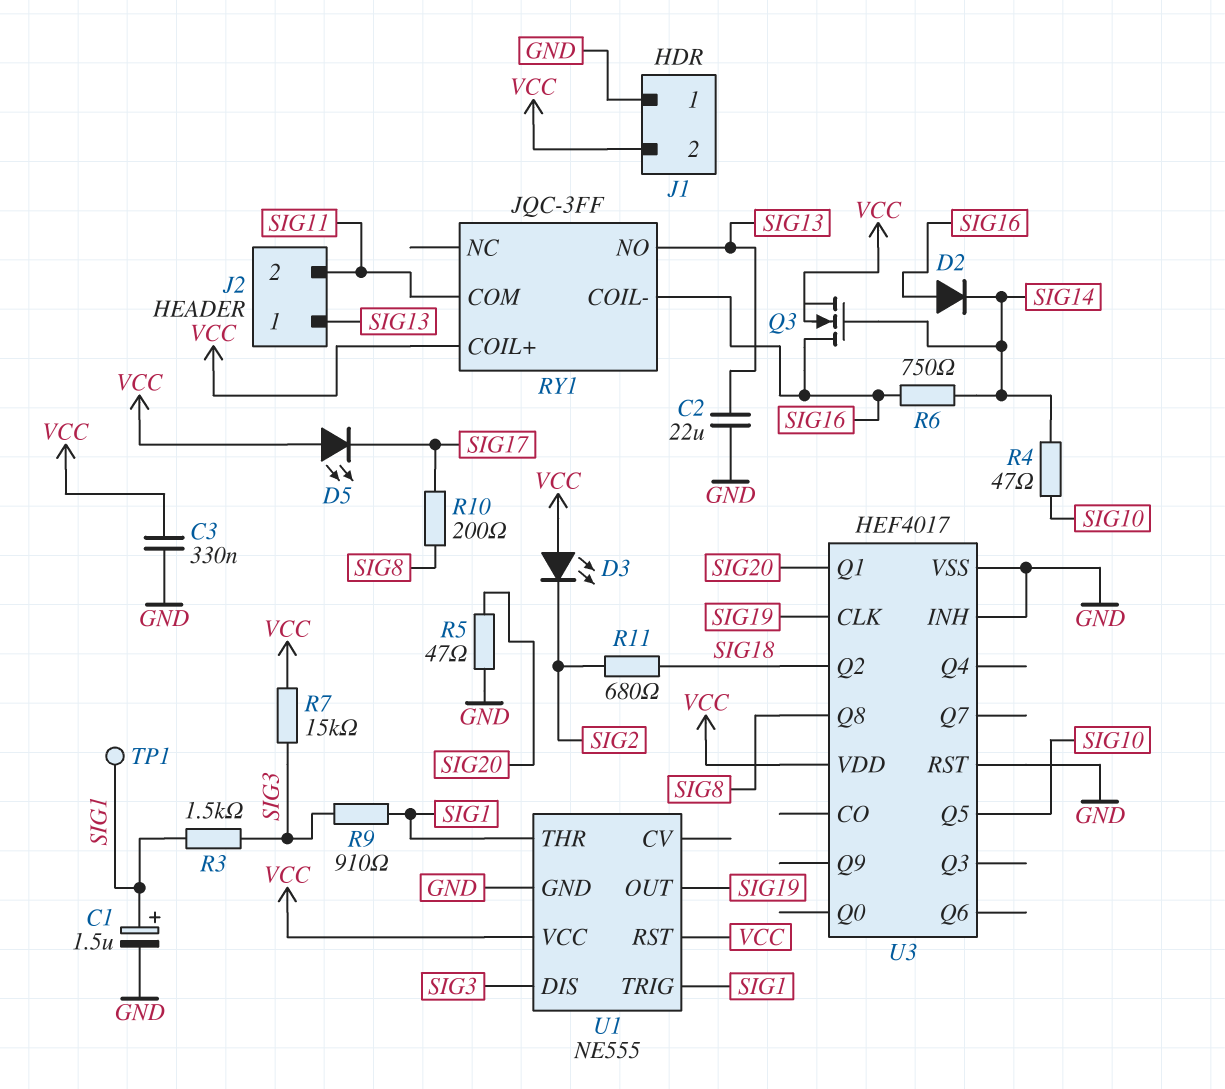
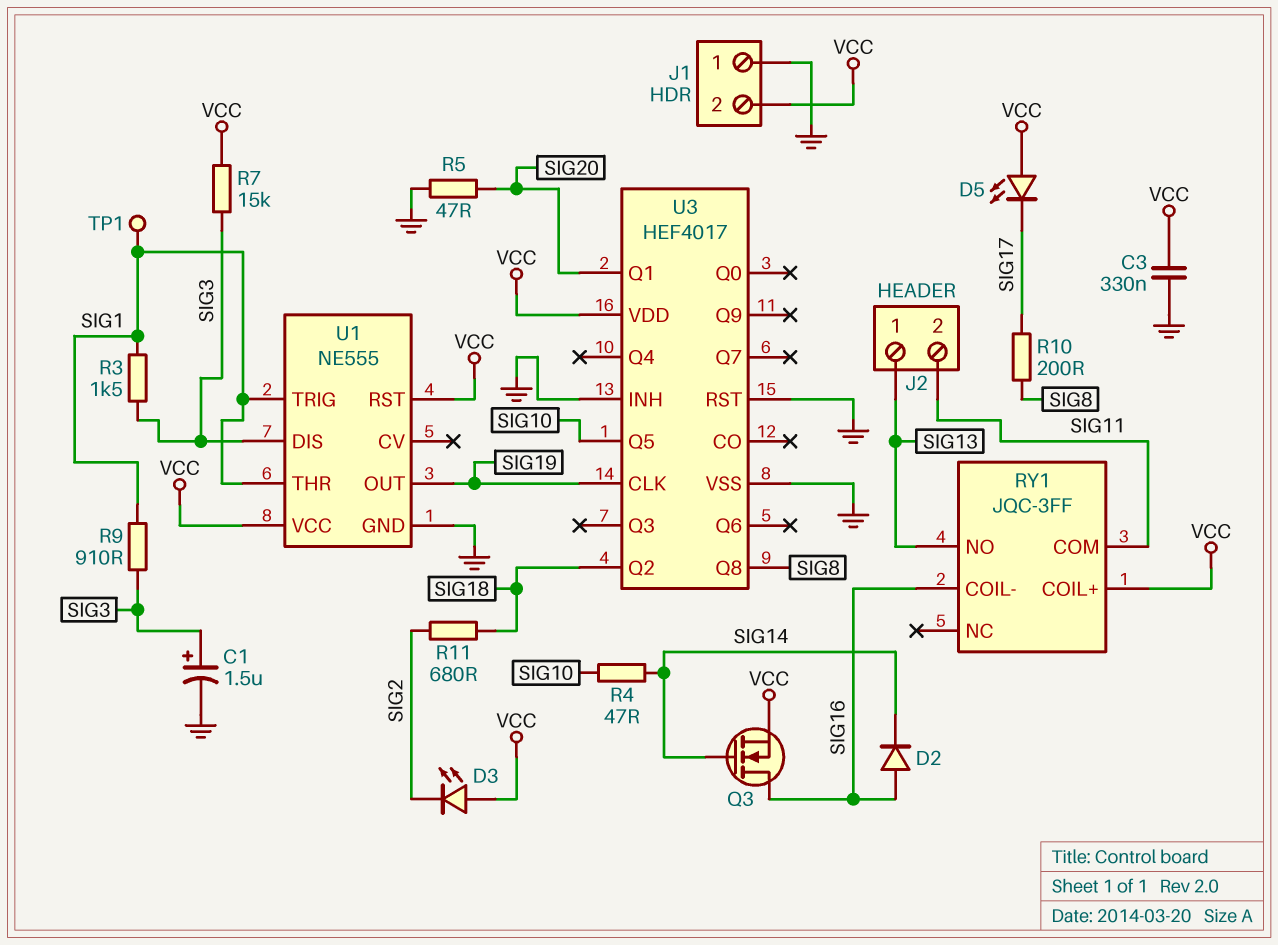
C1: 1.5uF (plus SIG1, minus GND) -> 1.5uF (plus SIG3, minus GND)
C2: 22uF (GND, SIG13) -> none
R6: 750 (SIG14, SIG16) -> none

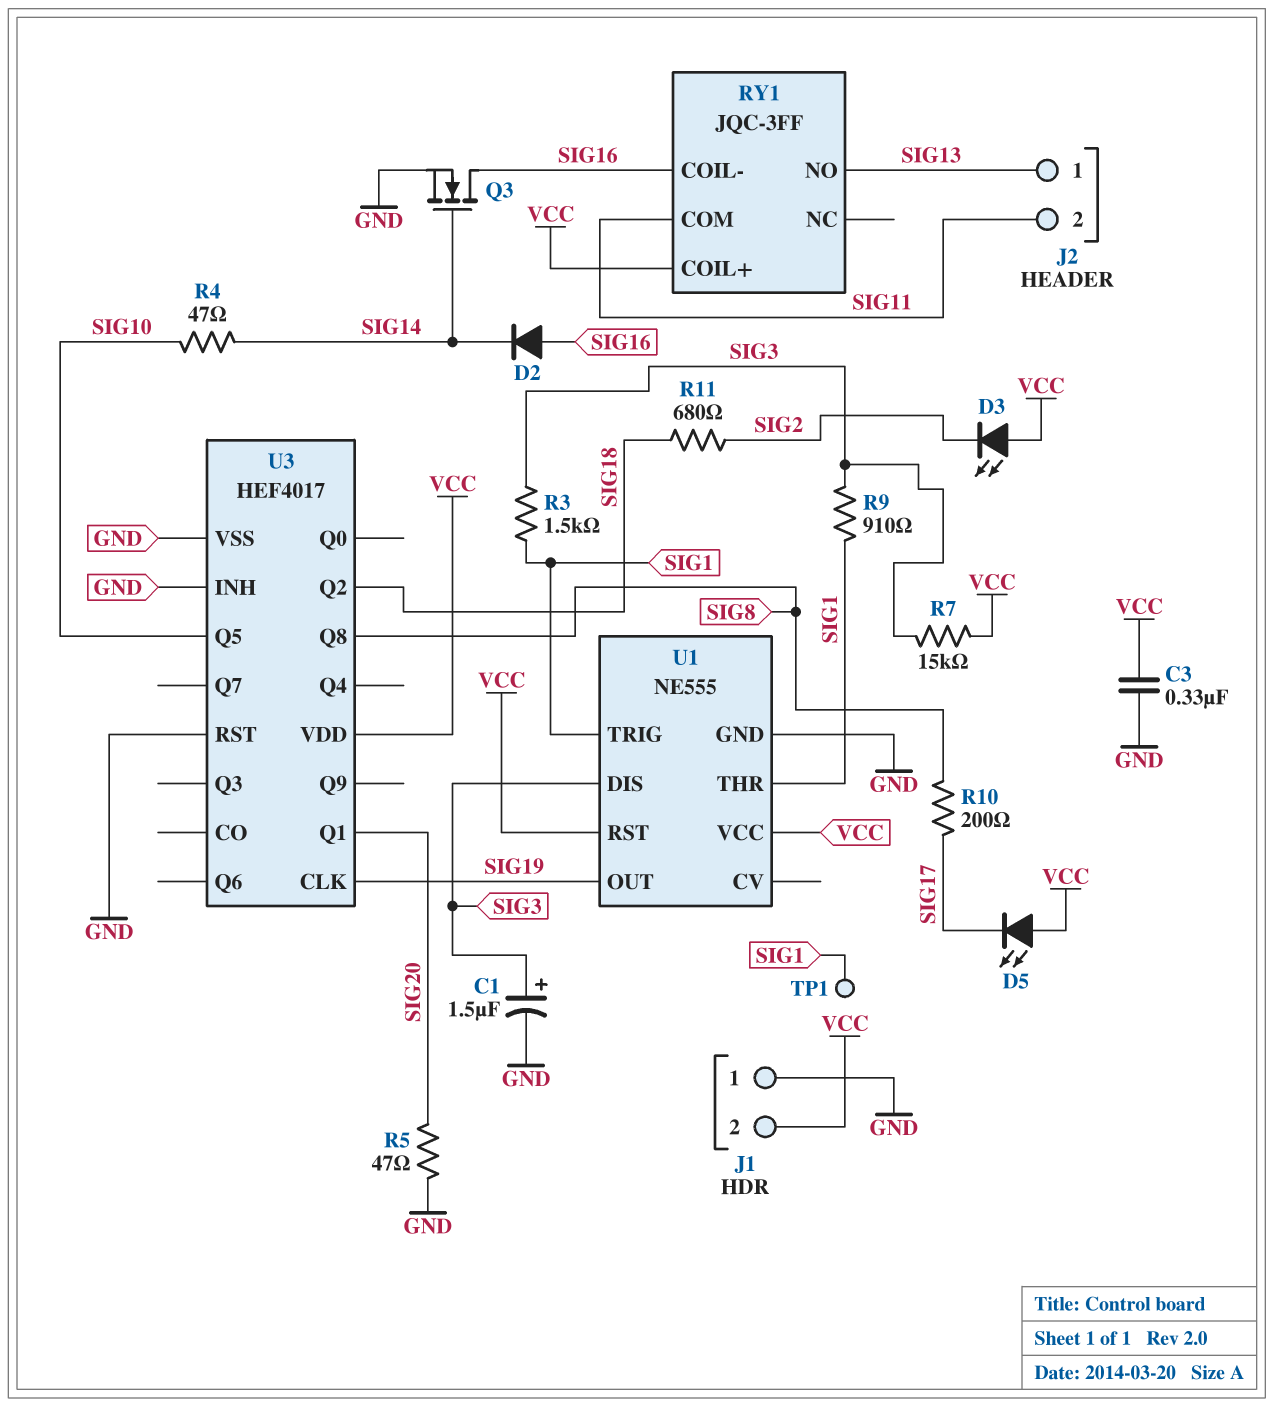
Q3: NMOS (G SIG14, D SIG16, S VCC) -> NMOS (G SIG14, D SIG16, S GND)

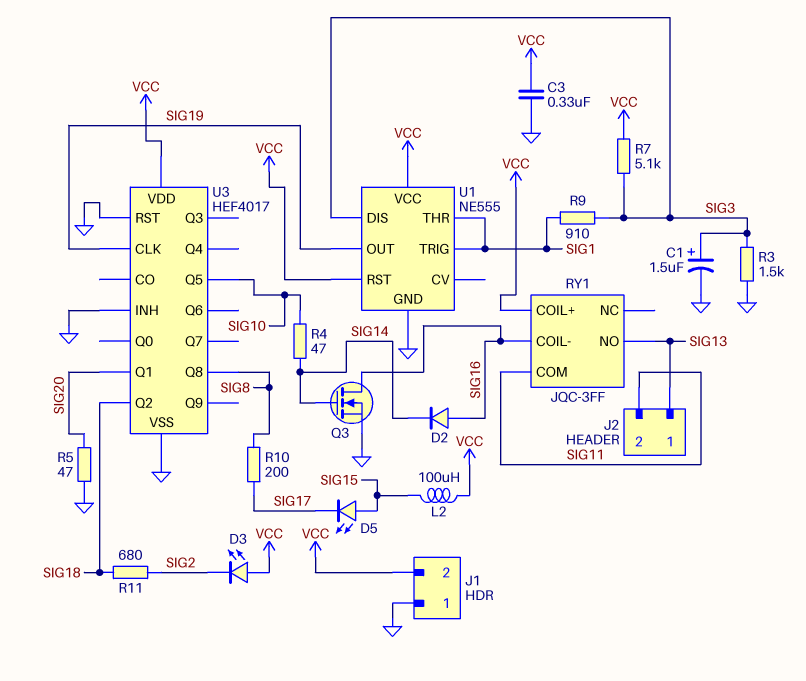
D5: LED (A VCC, K SIG17) -> LED (A SIG15, K SIG17)
L2: none -> 100uH (SIG15, VCC)
R3: 1.5k (SIG1, SIG3) -> 1.5k (GND, SIG3)
R7: 15k (SIG3, VCC) -> 5.1k (SIG3, VCC)
TP1: test point (SIG1) -> none

